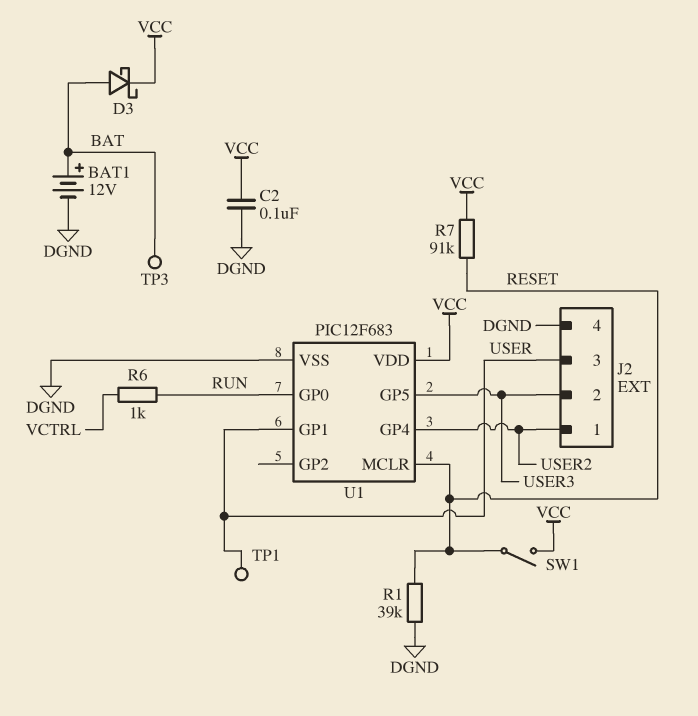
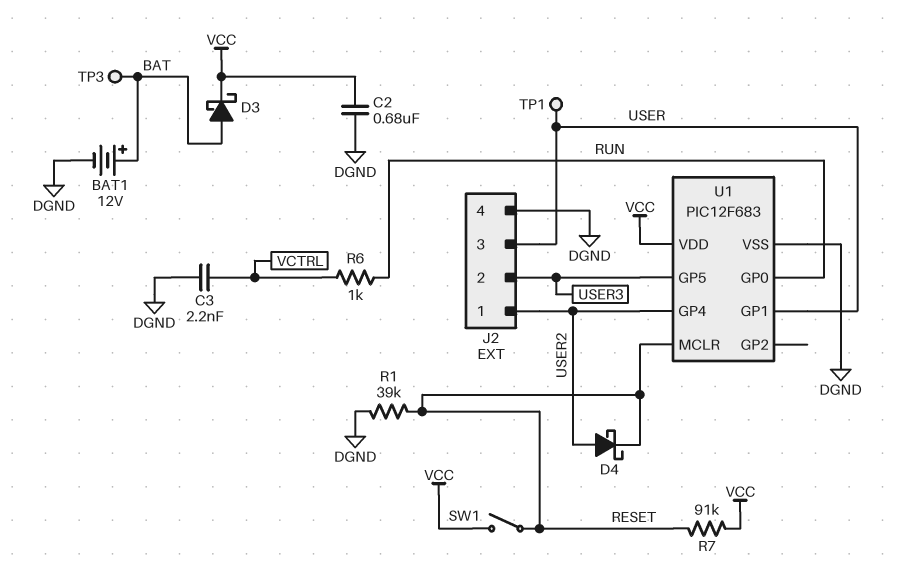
C2: 100nF (DGND, VCC) -> 680nF (DGND, VCC)
C3: none -> 2.2nF (DGND, VCTRL)
D4: none -> schottky (A USER2, K RESET)

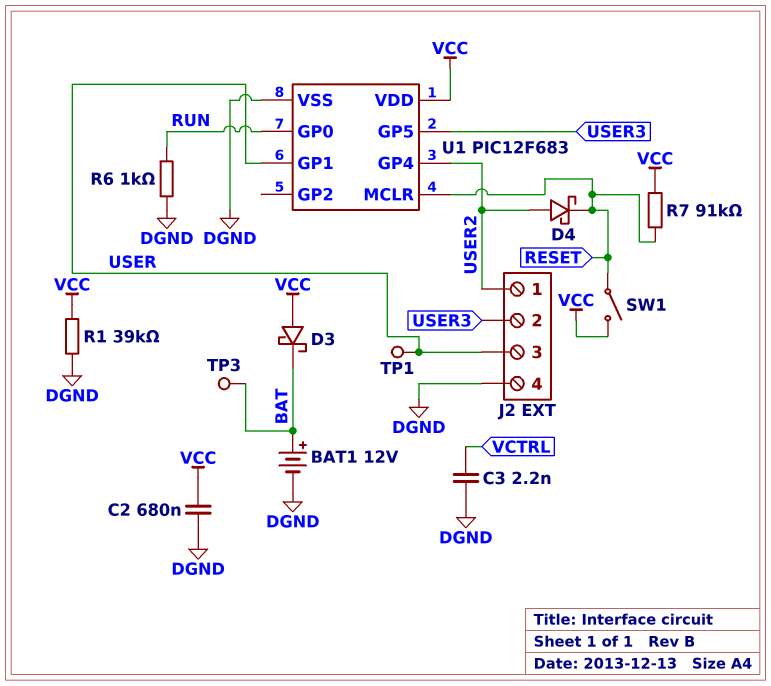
D3: schottky (A BAT, K VCC) -> schottky (A VCC, K BAT)
R1: 39k (DGND, RESET) -> 39k (DGND, VCC)
R6: 1k (RUN, VCTRL) -> 1k (DGND, RUN)

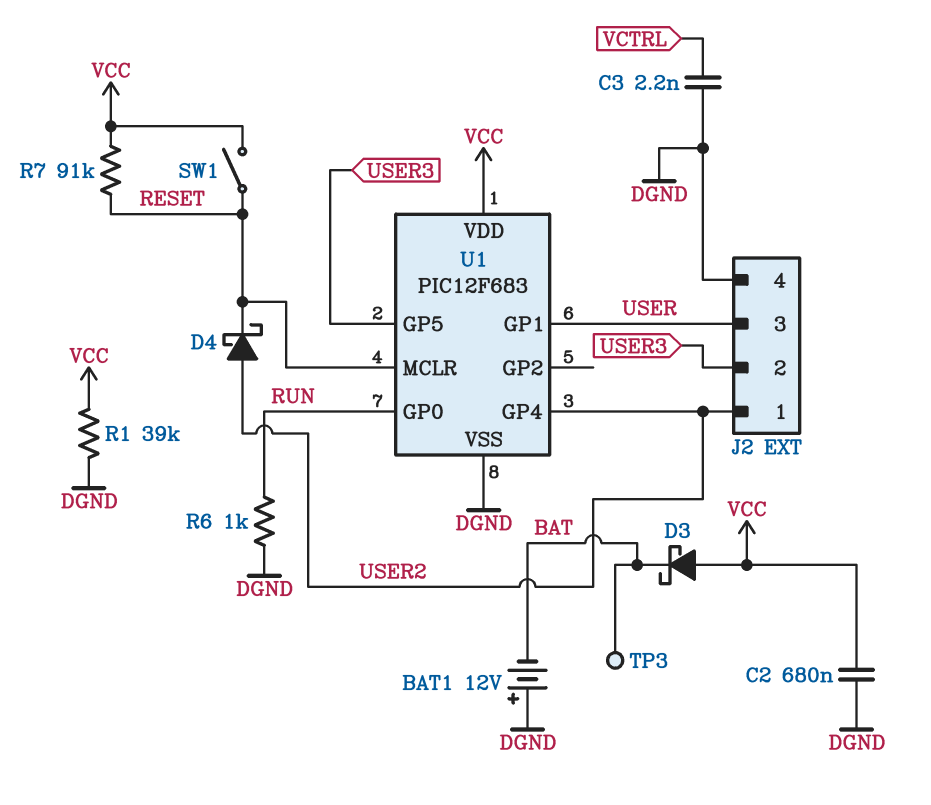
BAT1: 12V (plus BAT, minus DGND) -> 12V (plus DGND, minus BAT)
TP1: test point (USER) -> none

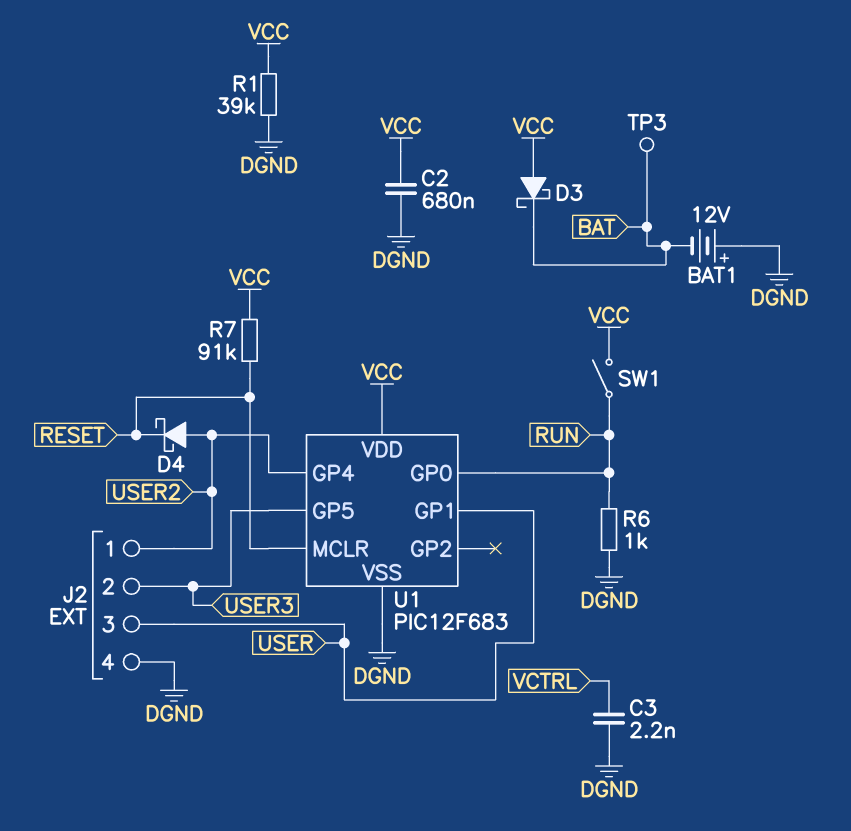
SW1: switch (RESET, VCC) -> switch (RUN, VCC)

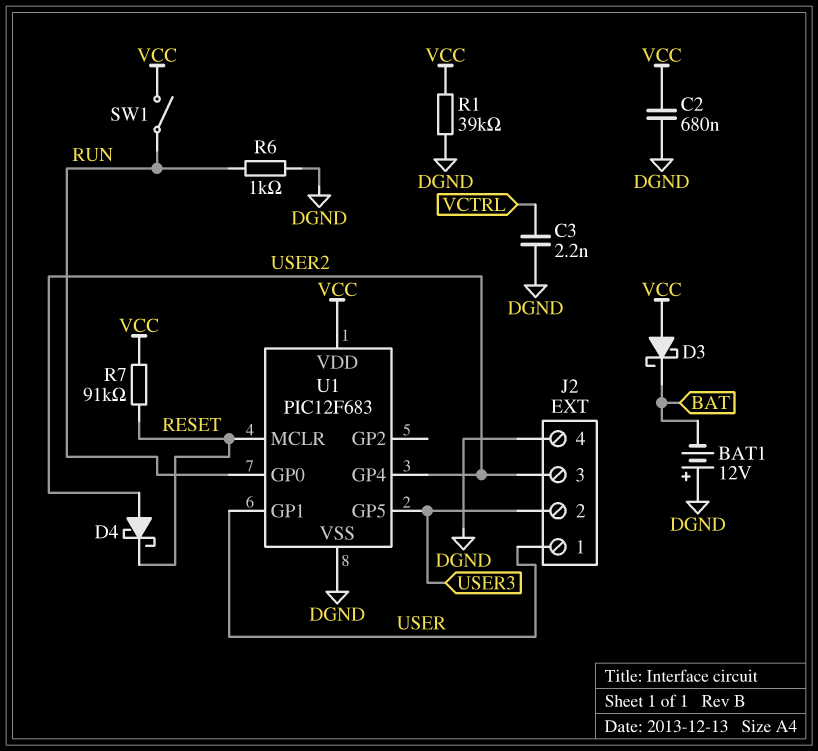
J2 pin 1: USER2 -> USER
J2 pin 3: USER -> USER2
TP3: test point (BAT) -> none

